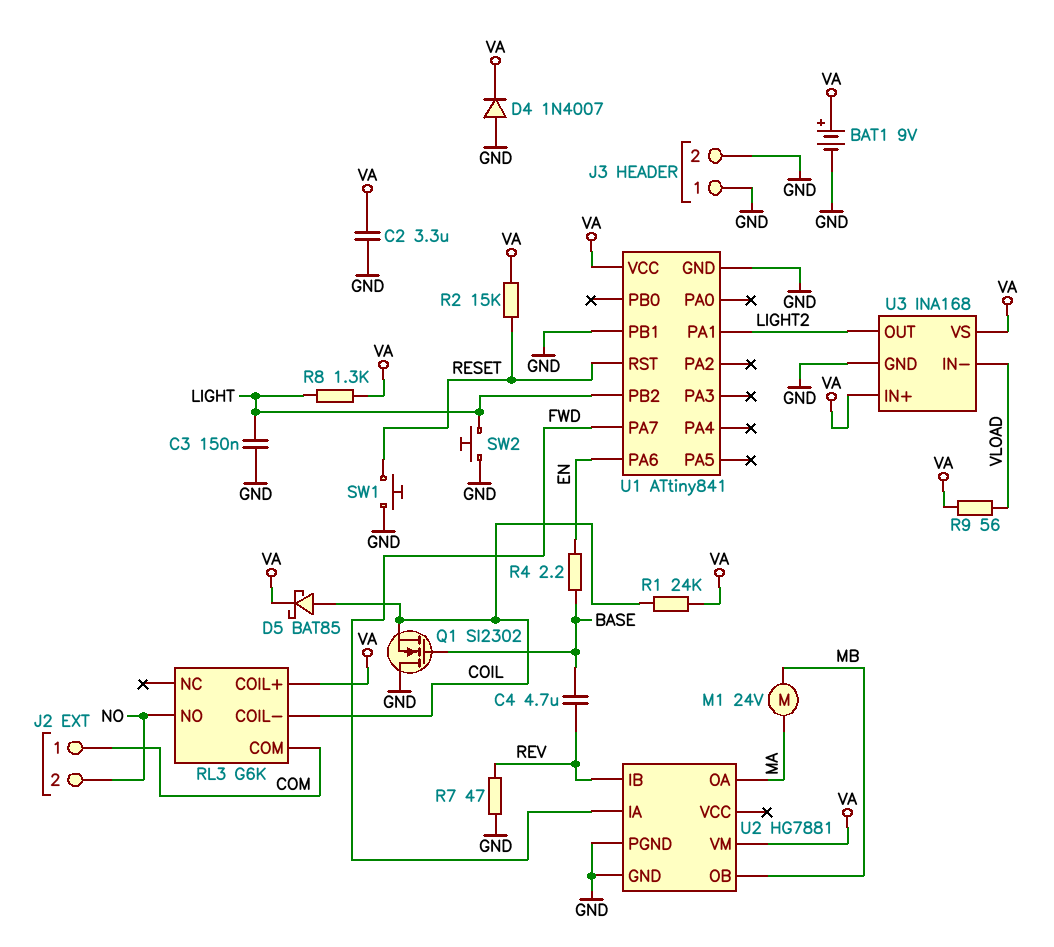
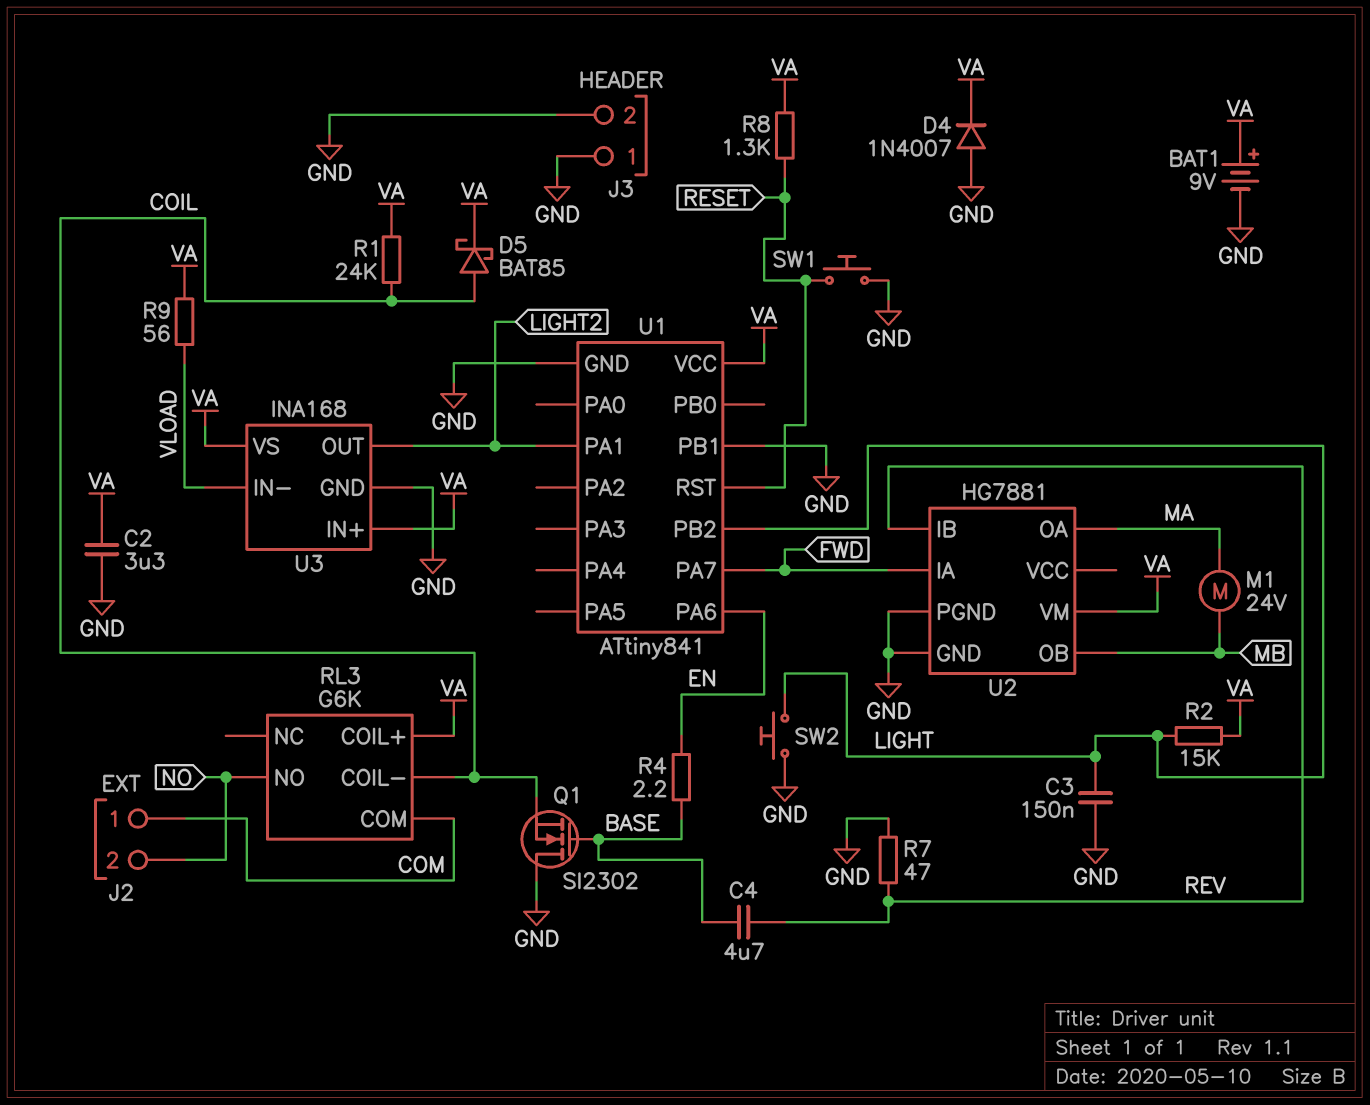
R2: 15k (RESET, VA) -> 15k (LIGHT, VA)
R8: 1.3k (LIGHT, VA) -> 1.3k (RESET, VA)

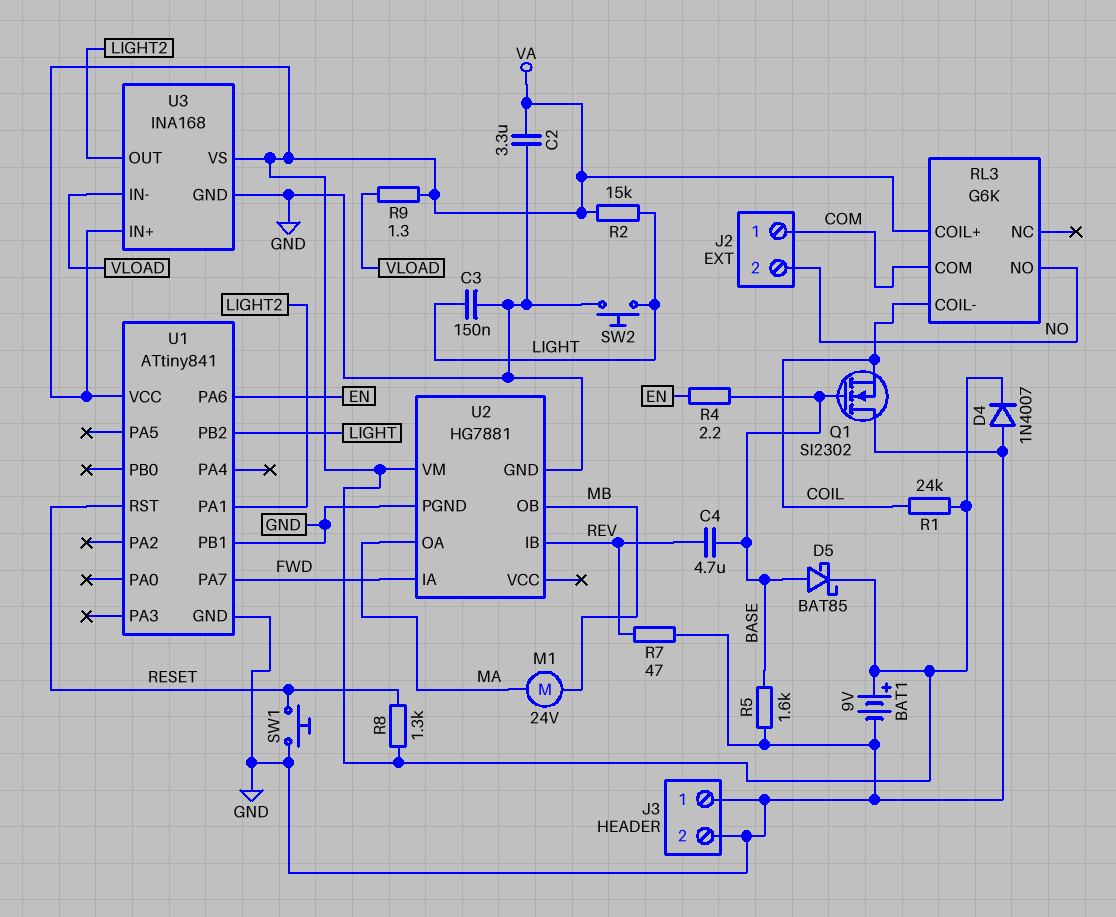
D5: schottky BAT85 (A COIL, K VA) -> schottky BAT85 (A BASE, K VA)
R5: none -> 1.6k (BASE, GND)
R9: 56 (VA, VLOAD) -> 1.3 (VA, VLOAD)

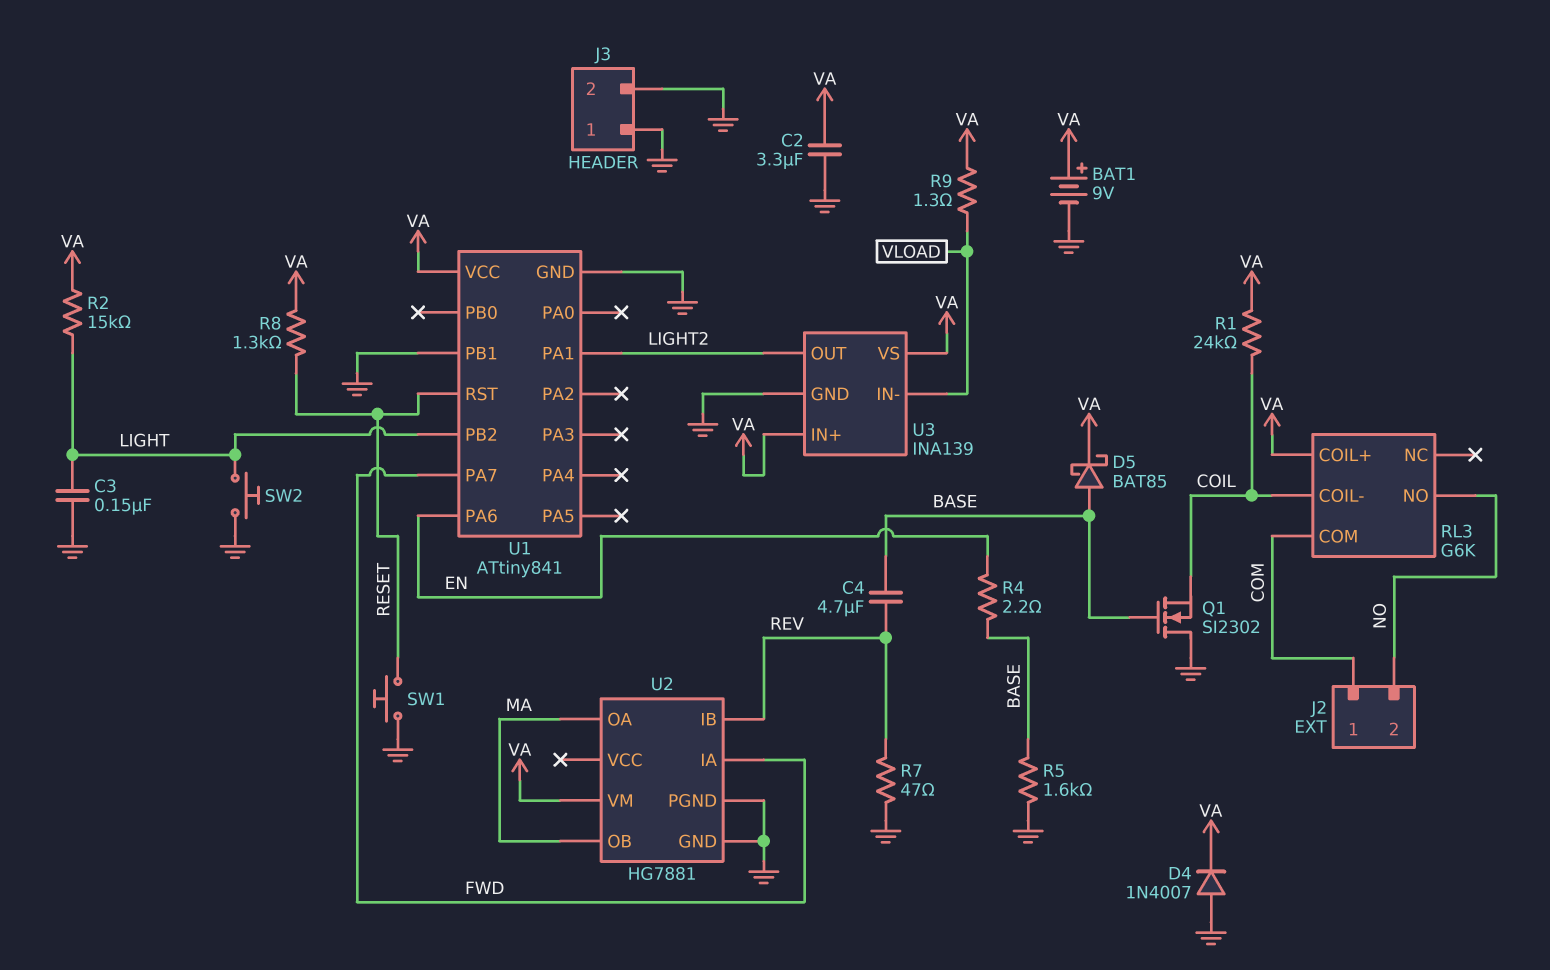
M1: motor 24V (MA, MB) -> none
U2 pin OB: MB -> MA
U3: INA168 -> INA139

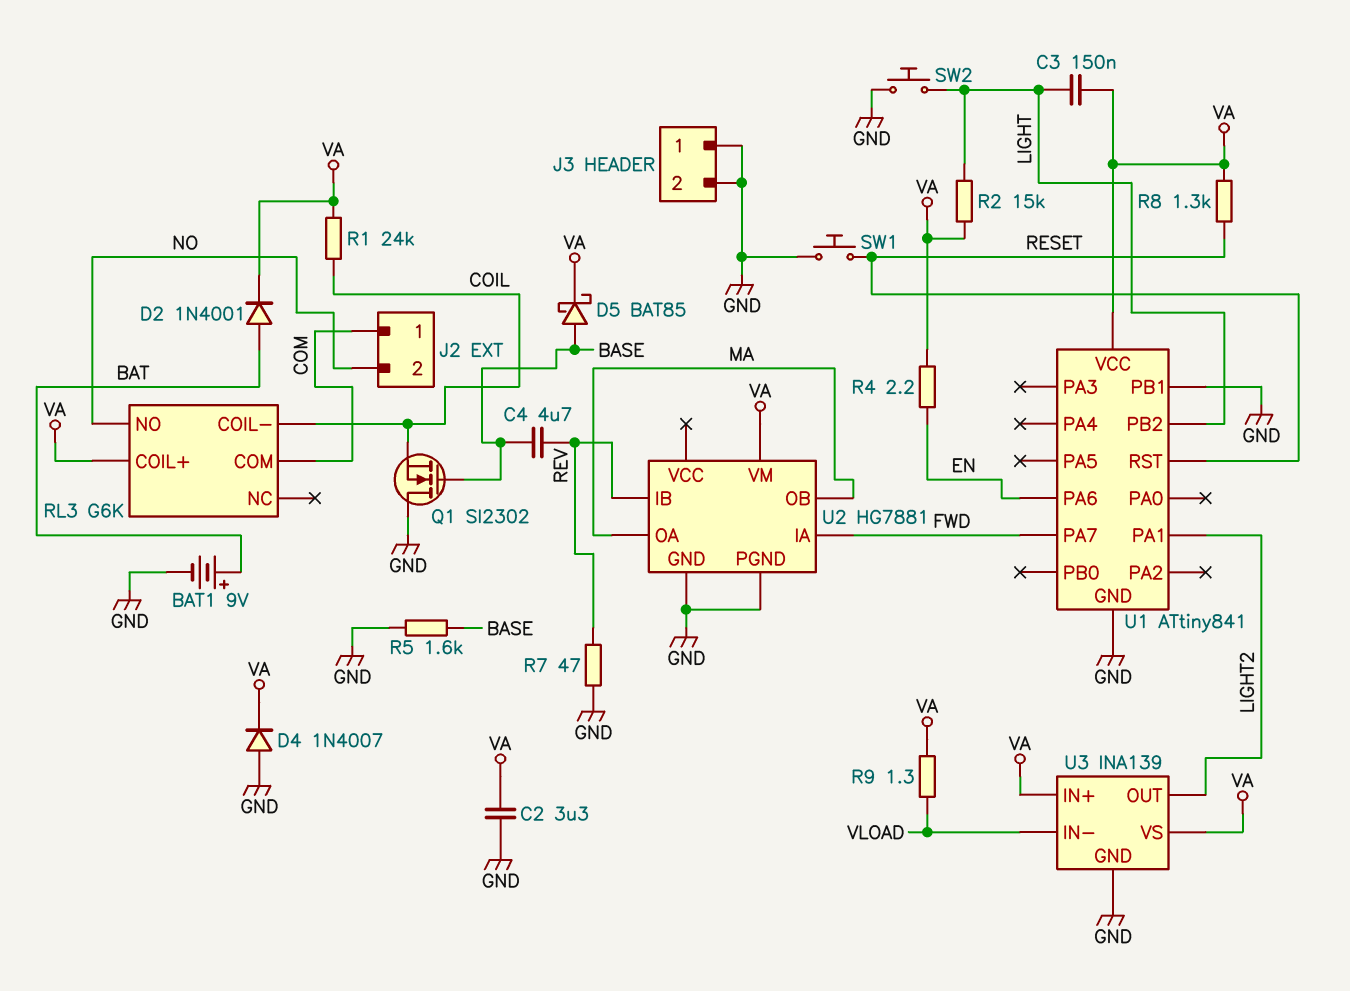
BAT1: 9V (plus VA, minus GND) -> 9V (plus BAT, minus GND)
C3: 150nF (GND, LIGHT) -> 150nF (LIGHT, VA)
D2: none -> diode 1N4001 (A BAT, K VA)
R4: 2.2 (BASE, EN) -> 2.2 (EN, VA)

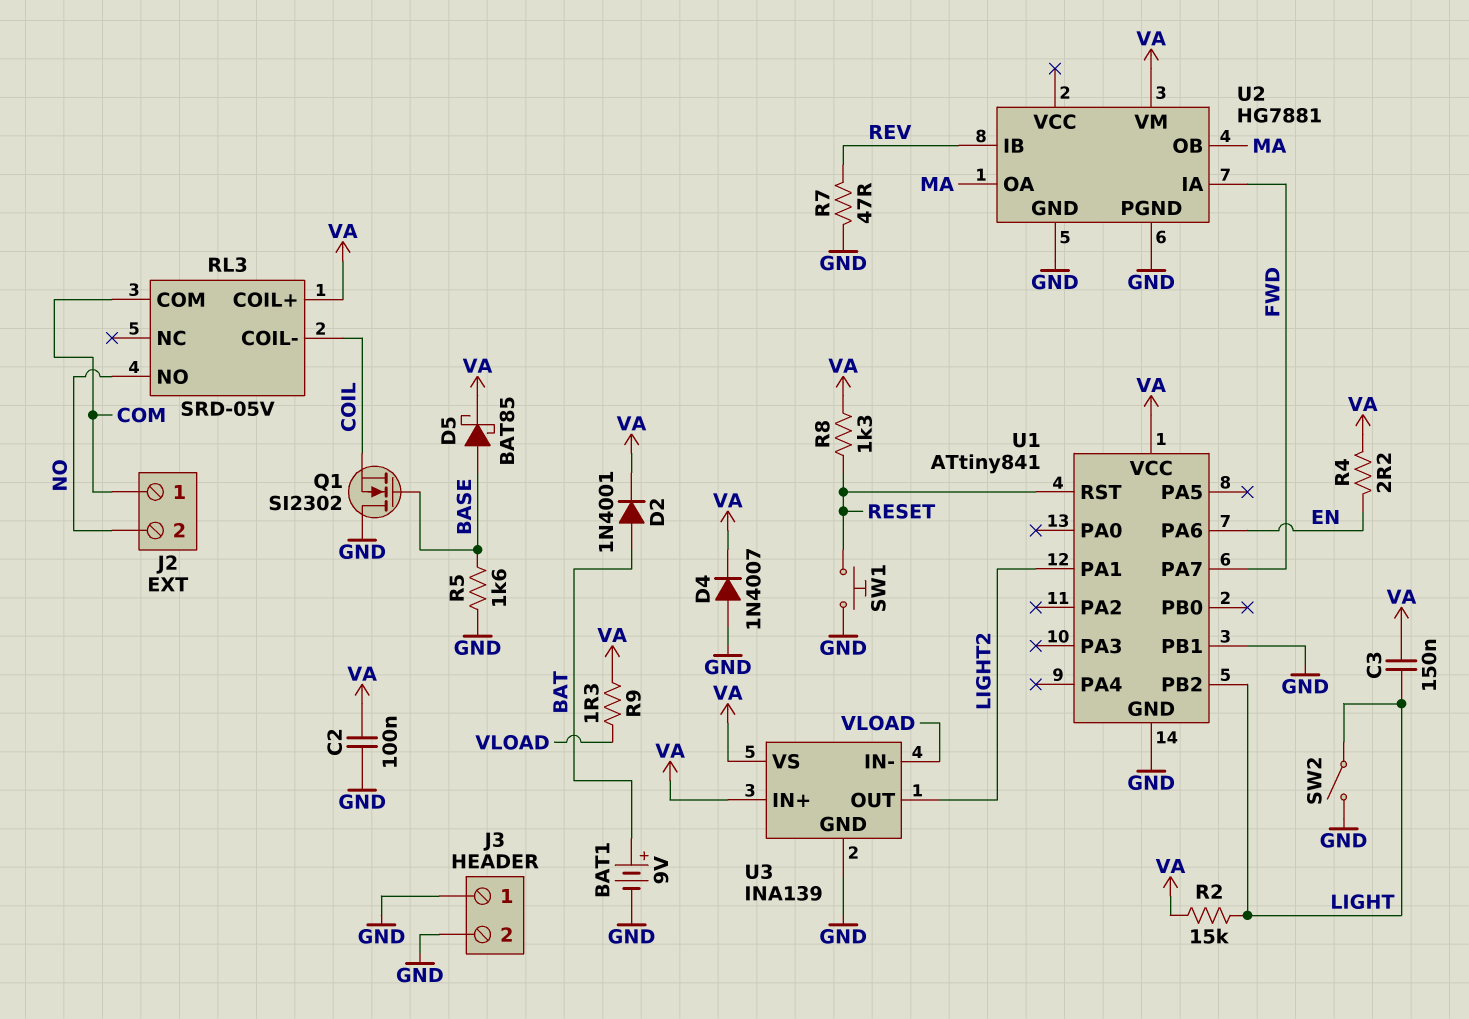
C2: 3.3uF (GND, VA) -> 100nF (GND, VA)
C4: 4.7uF (BASE, REV) -> none
R1: 24k (COIL, VA) -> none
RL3: G6K -> SRD-05V
SW2: button (GND, LIGHT) -> switch (GND, LIGHT)

